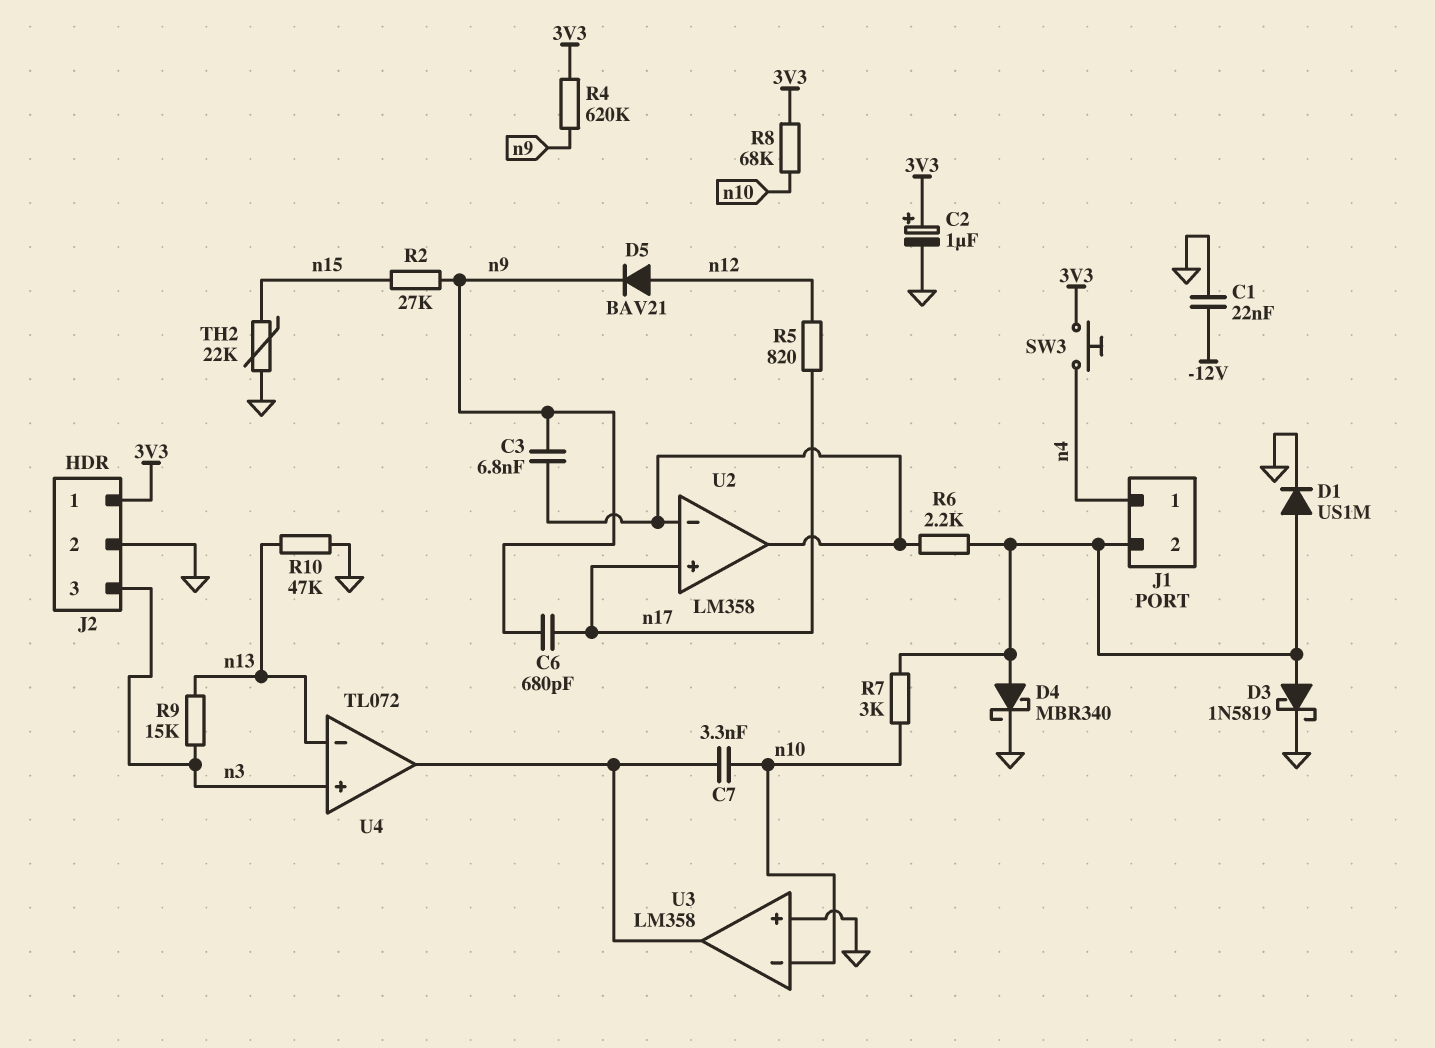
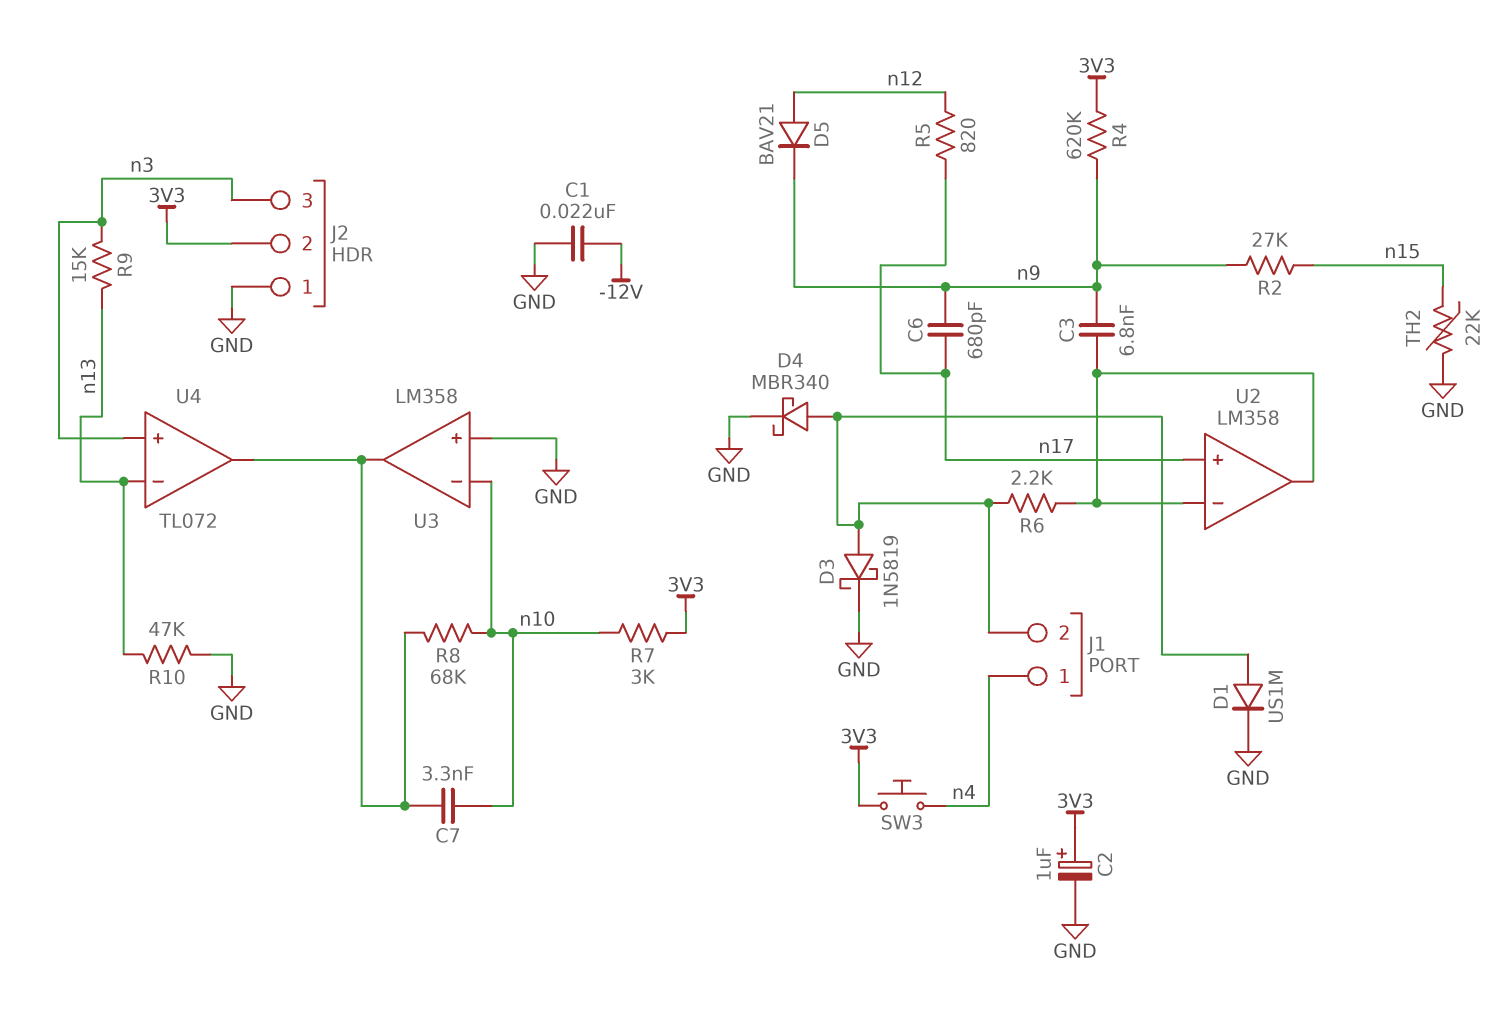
J2 pin 1: 3V3 -> GND
J2 pin 2: GND -> 3V3
R7: 3k (J1/2, n10) -> 3k (3V3, n10)
R8: 68k (3V3, n10) -> 68k (U3/out, n10)

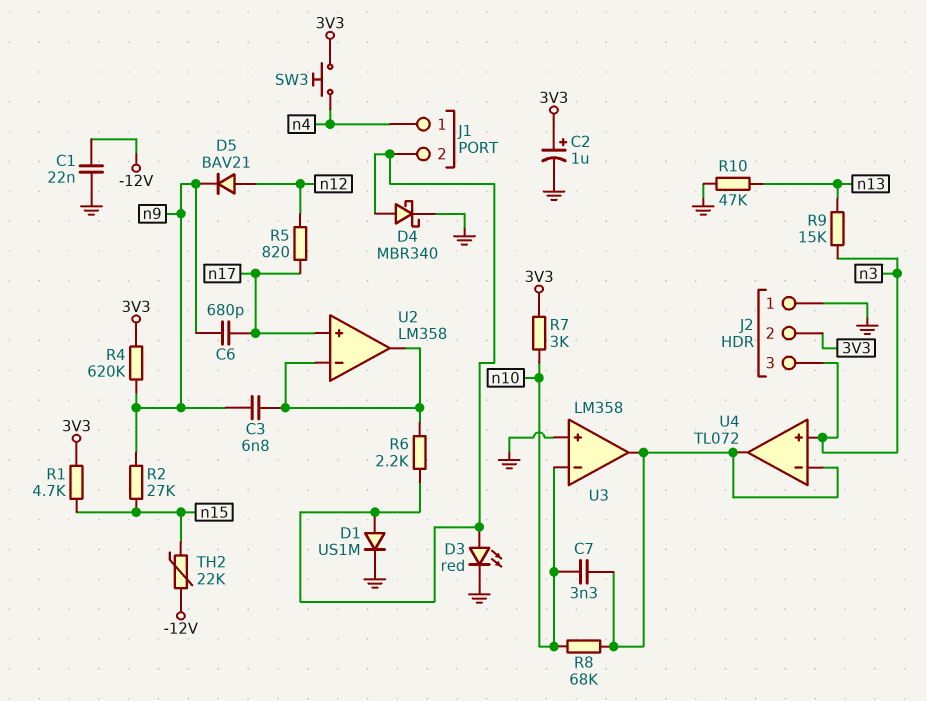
D3: schottky 1N5819 (A J1/2, K GND) -> LED red (A J1/2, K GND)
R1: none -> 4.7k (3V3, n15)
TH2: 22k (GND, n15) -> 22k (-12V, n15)
U4 pin in-: n13 -> U3/out

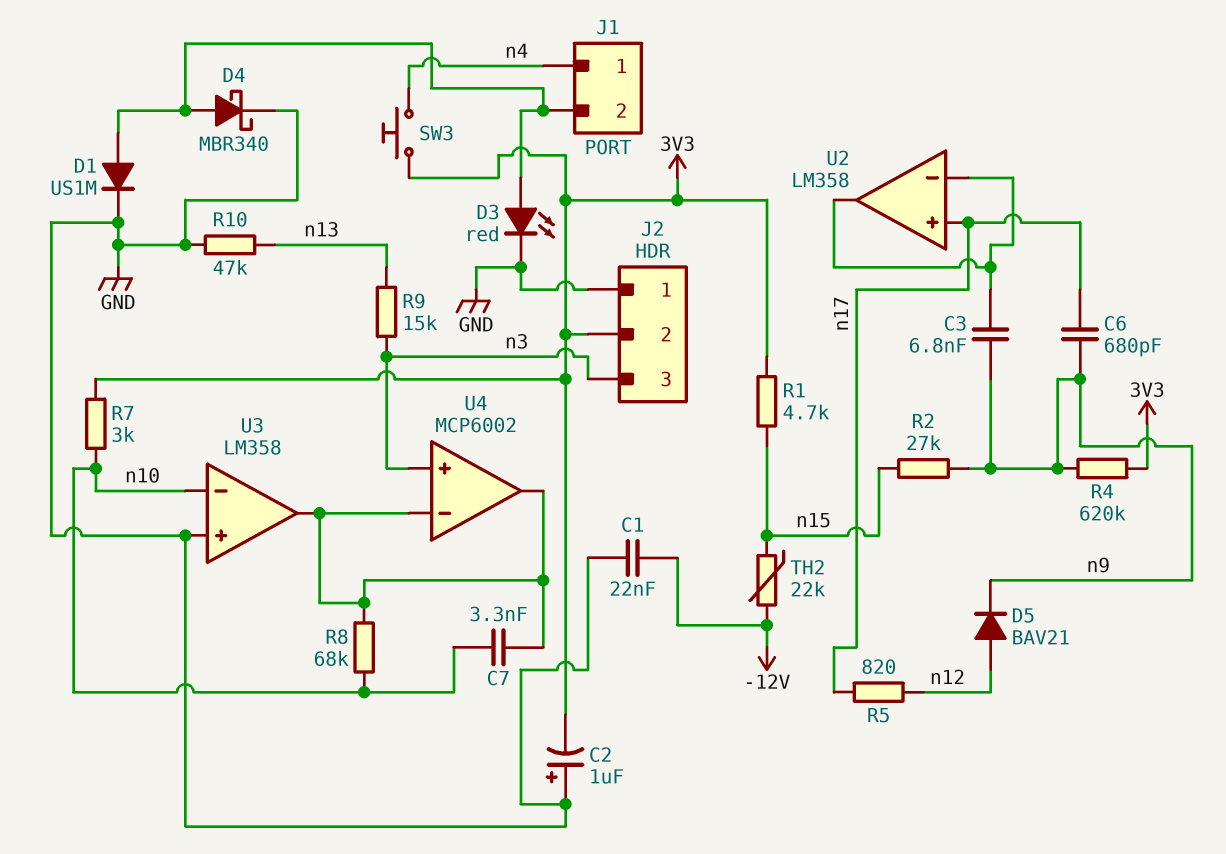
C2: 1uF (plus 3V3, minus GND) -> 1uF (plus GND, minus 3V3)
R6: 2.2k (J1/2, U2/in-) -> none
U4: TL072 -> MCP6002

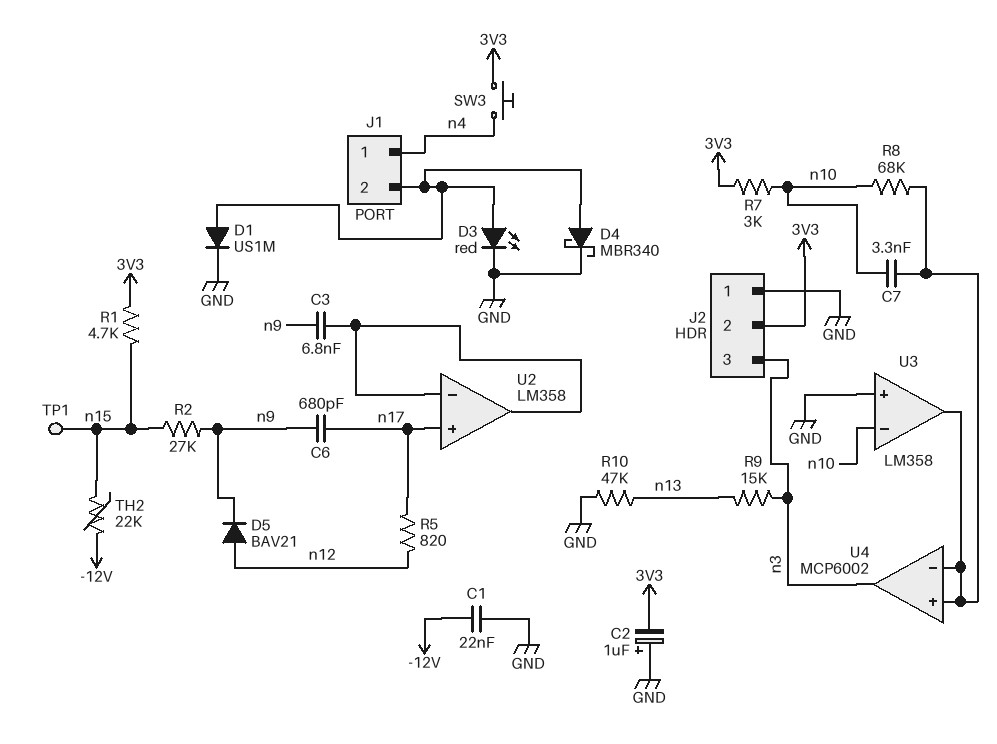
R4: 620k (3V3, n9) -> none
TP1: none -> test point (n15)
U4 pin in+: n3 -> U3/out
U4 pin out: U3/out -> n3

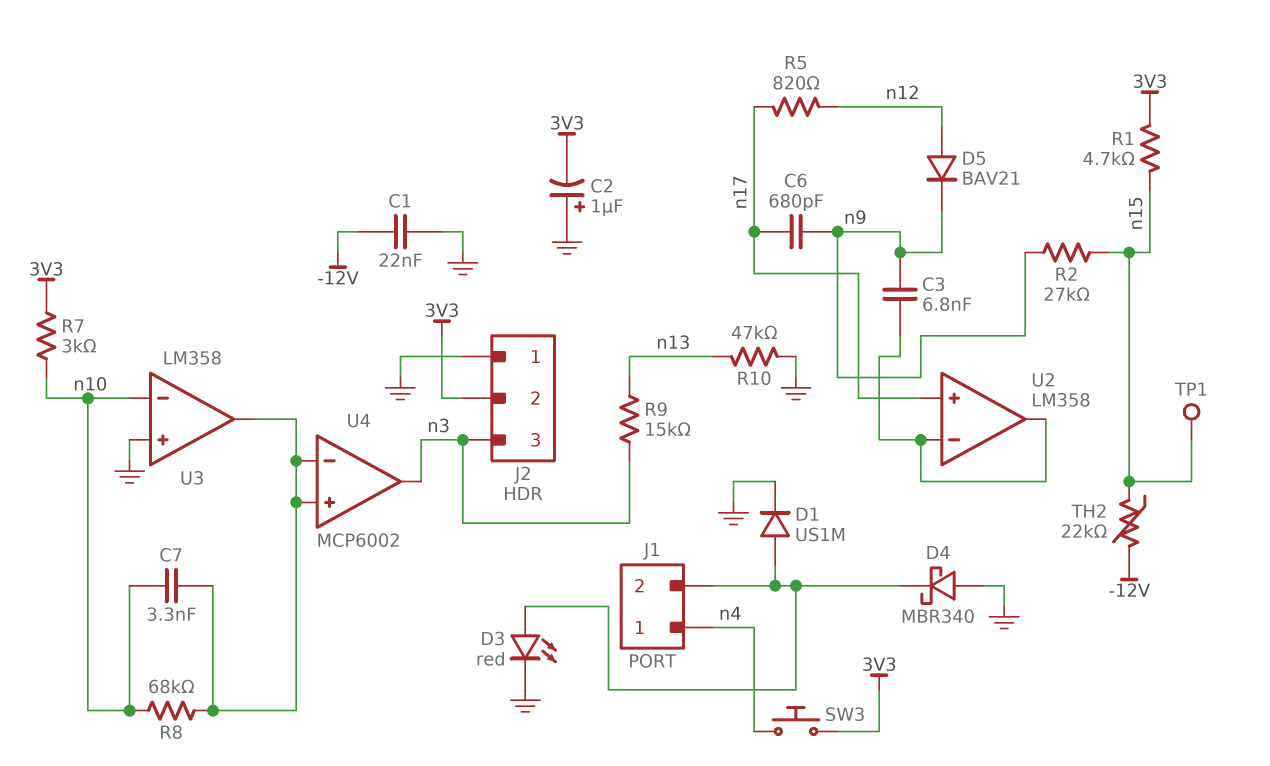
D4: schottky MBR340 (A J1/2, K GND) -> schottky MBR340 (A GND, K J1/2)

